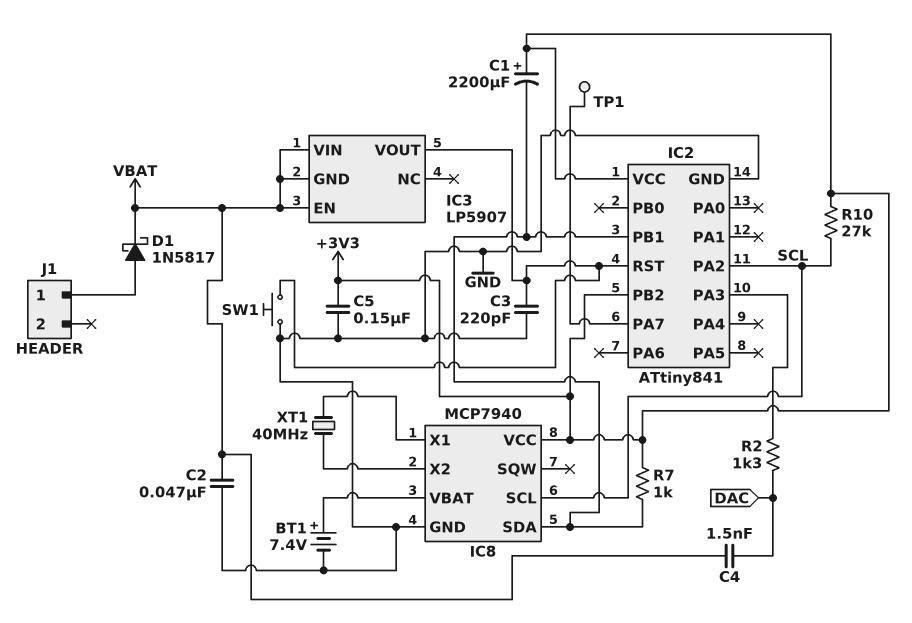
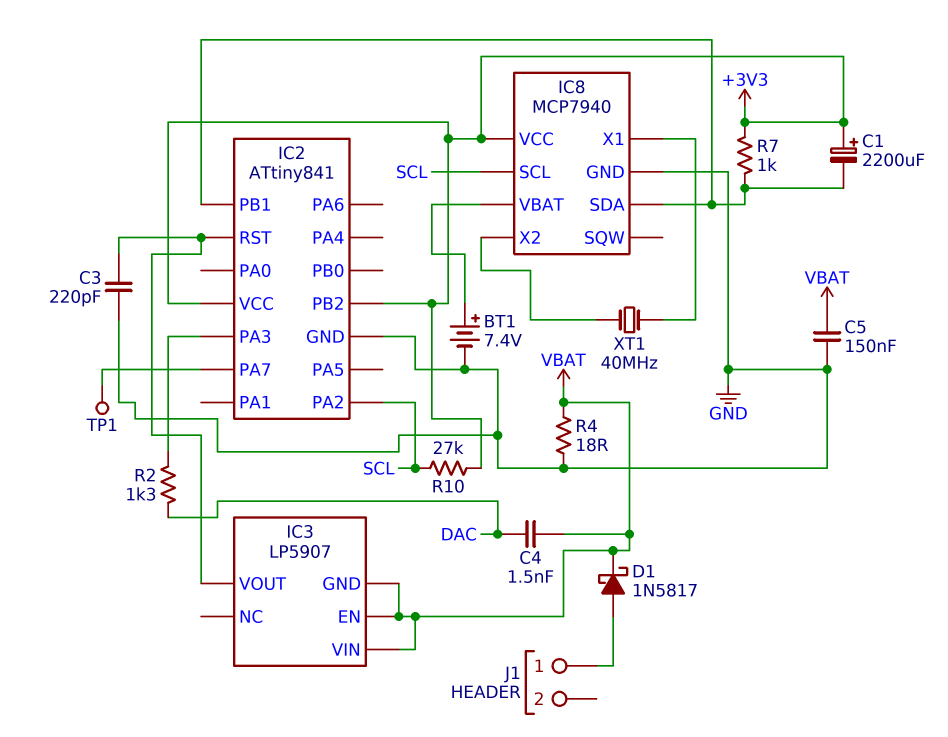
C2: 47nF (GND, VBAT) -> none
C5: 150nF (+3V3, GND) -> 150nF (GND, VBAT)
R4: none -> 18 (GND, VBAT)
SW1: button (GND, IC2/RST) -> none

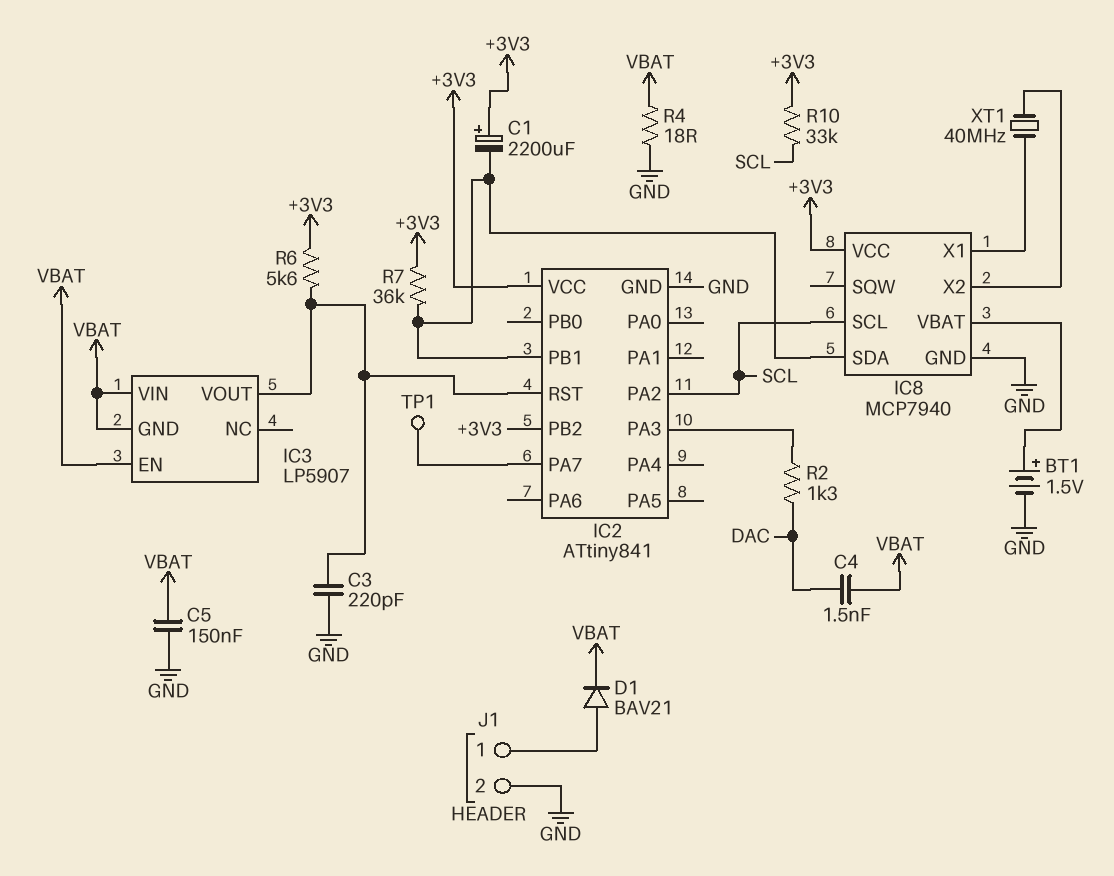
BT1: 7.4V (plus IC8/VBAT, minus GND) -> 1.5V (plus IC8/VBAT, minus GND)
D1: schottky 1N5817 (A J1/1, K VBAT) -> diode BAV21 (A J1/1, K VBAT)
J1 pin 2: none -> GND
R6: none -> 5.6k (+3V3, IC2/RST)
R7: 1k (+3V3, IC2/PB1) -> 36k (+3V3, IC2/PB1)
R10: 27k (+3V3, SCL) -> 33k (+3V3, SCL)

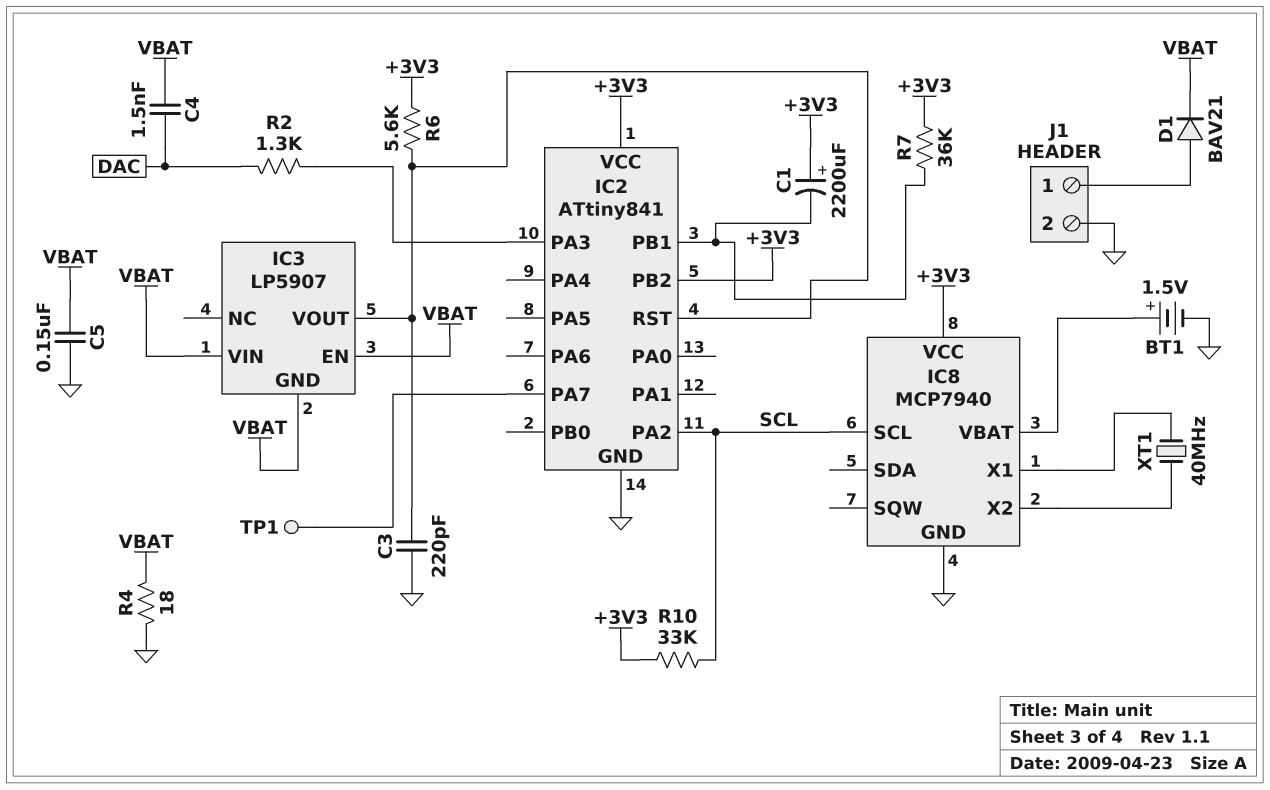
IC8 pin SDA: IC2/PB1 -> none

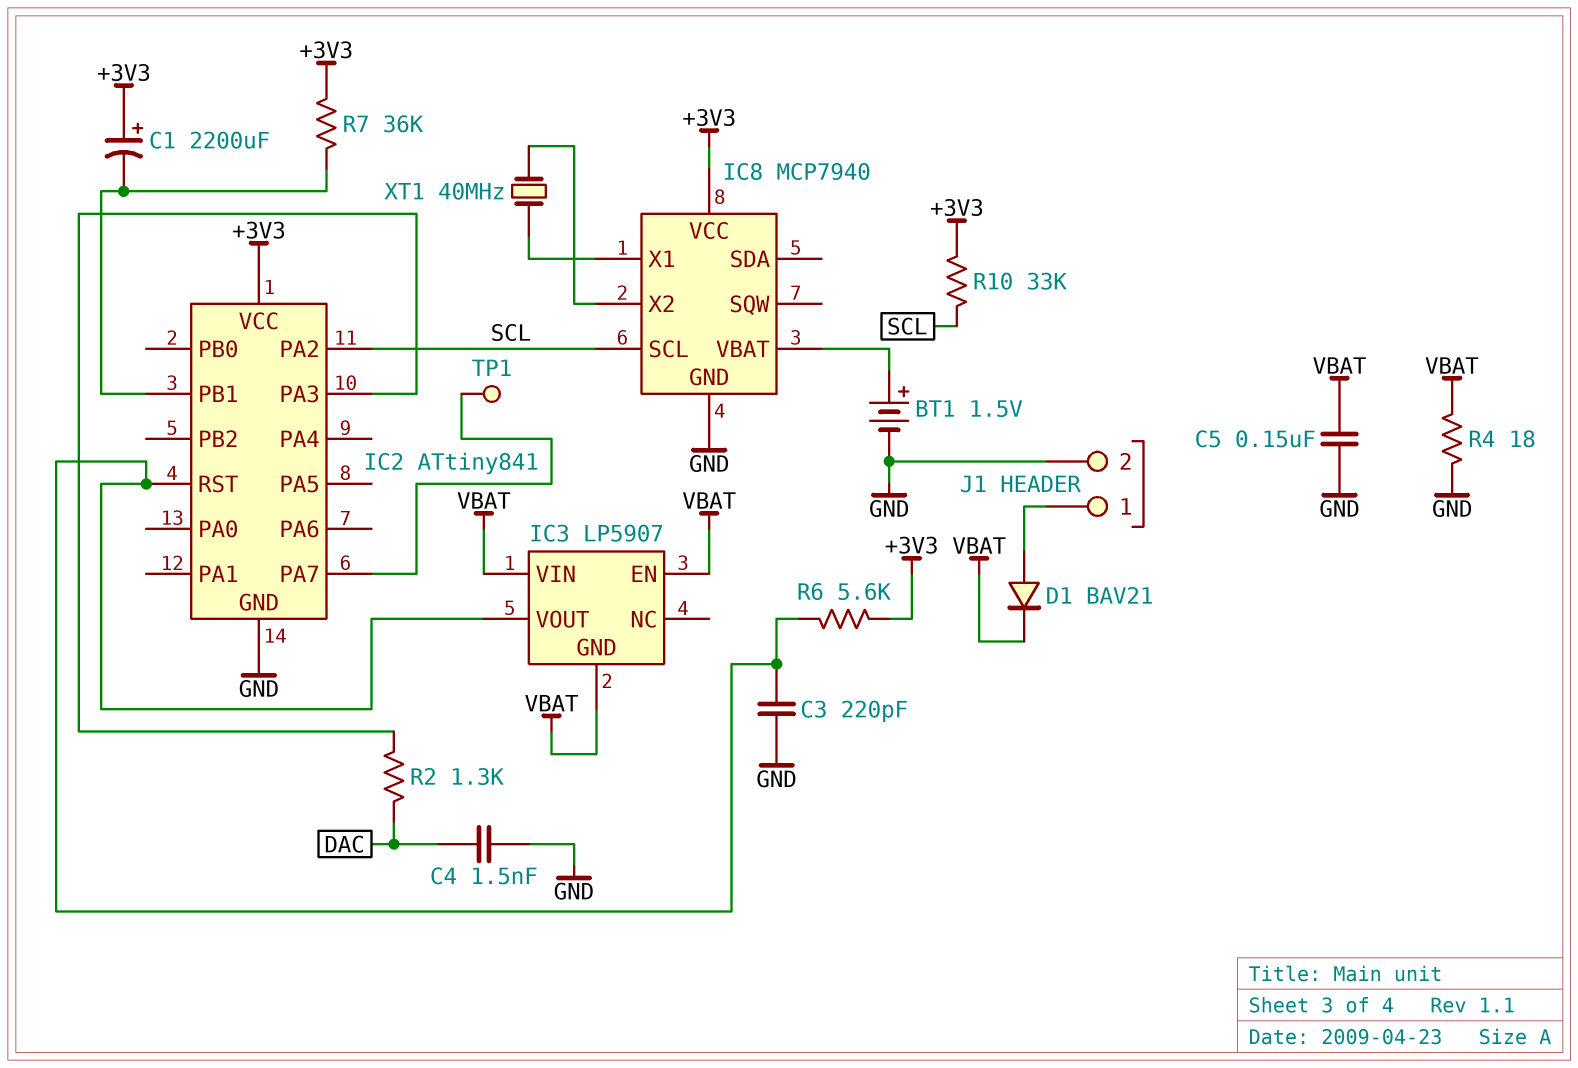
C4: 1.5nF (DAC, VBAT) -> 1.5nF (DAC, GND)
IC2 pin PB2: +3V3 -> none

